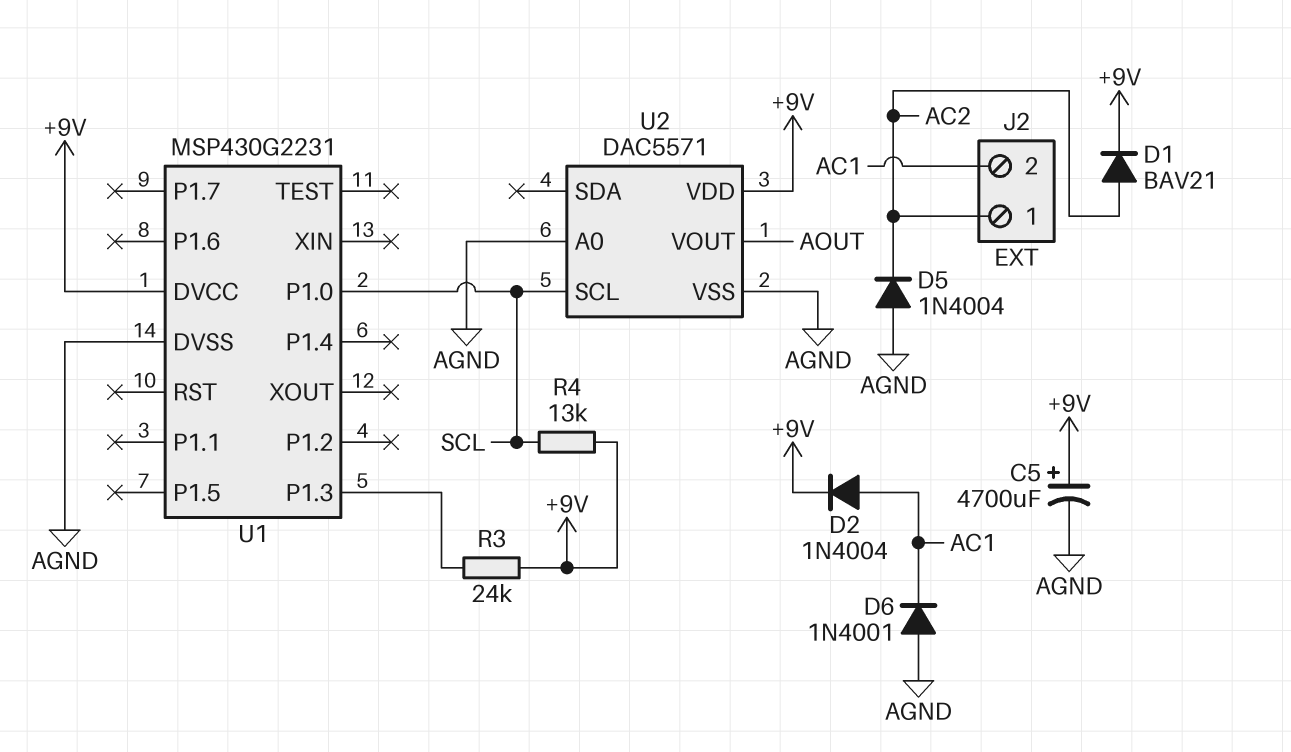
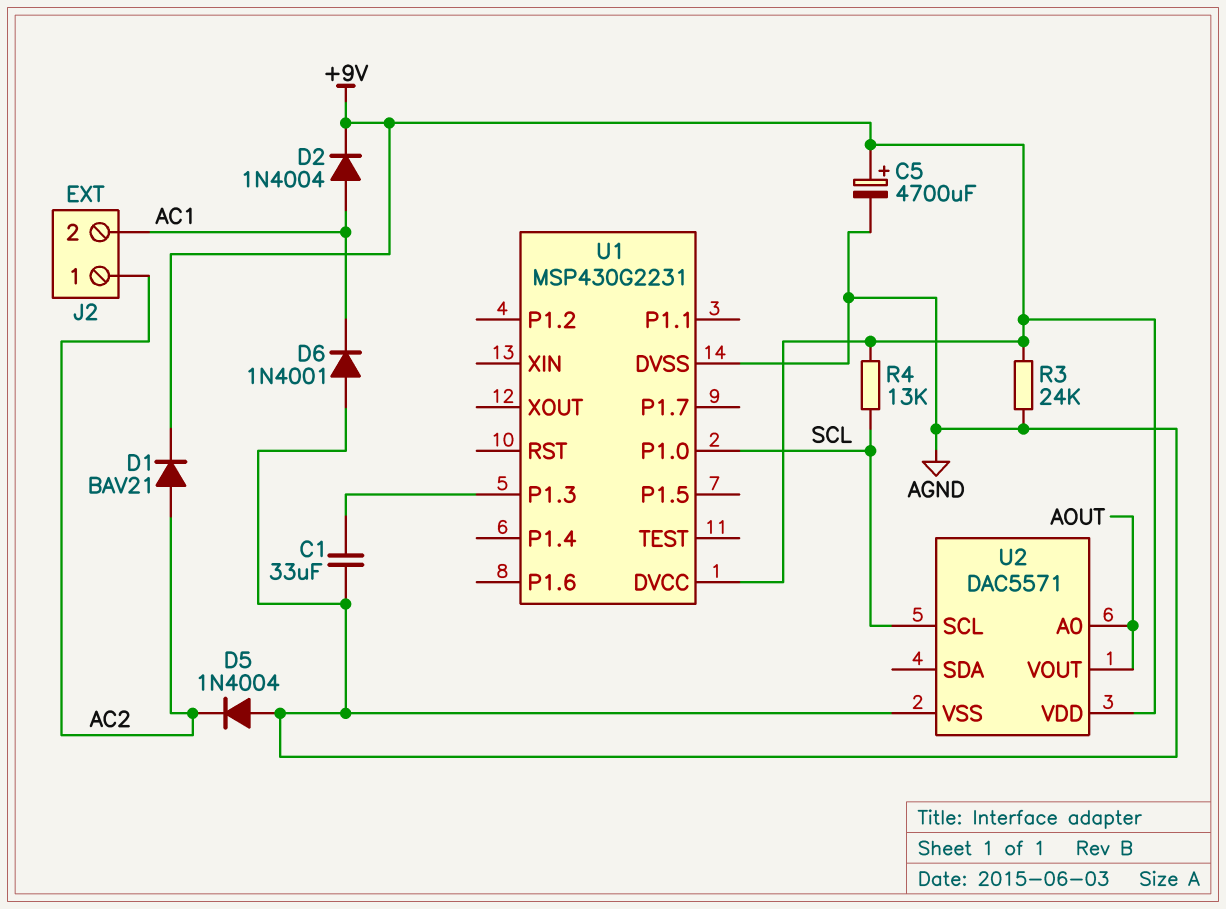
C1: none -> 33uF (AGND, U1/P1.3)
R3: 24k (+9V, U1/P1.3) -> 24k (+9V, AGND)
U2 pin A0: AGND -> AOUT

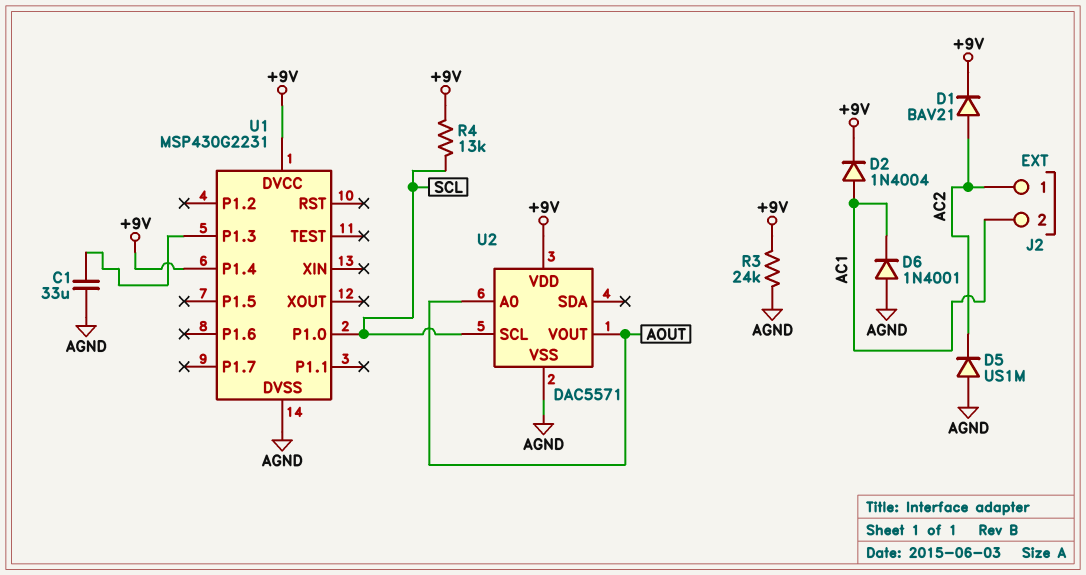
C5: 4700uF (plus +9V, minus AGND) -> none
D5: diode 1N4004 (A AGND, K AC2) -> diode US1M (A AGND, K AC2)
U1 pin P1.4: none -> +9V

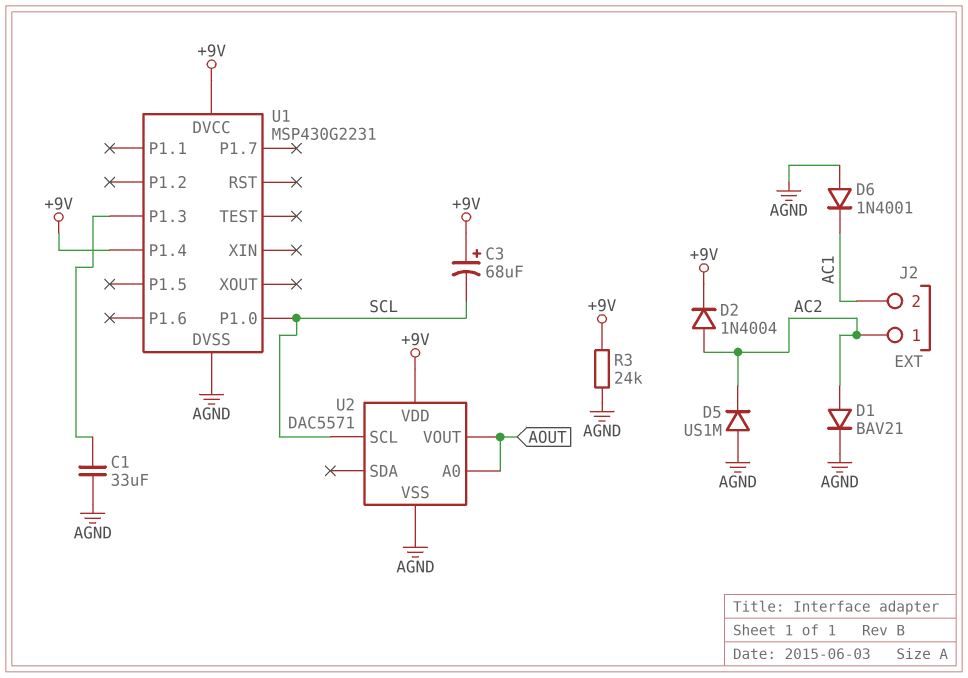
C3: none -> 68uF (plus +9V, minus SCL)
D1: diode BAV21 (A AC2, K +9V) -> diode BAV21 (A AC2, K AGND)
D2: diode 1N4004 (A AC1, K +9V) -> diode 1N4004 (A AC2, K +9V)
R4: 13k (+9V, SCL) -> none

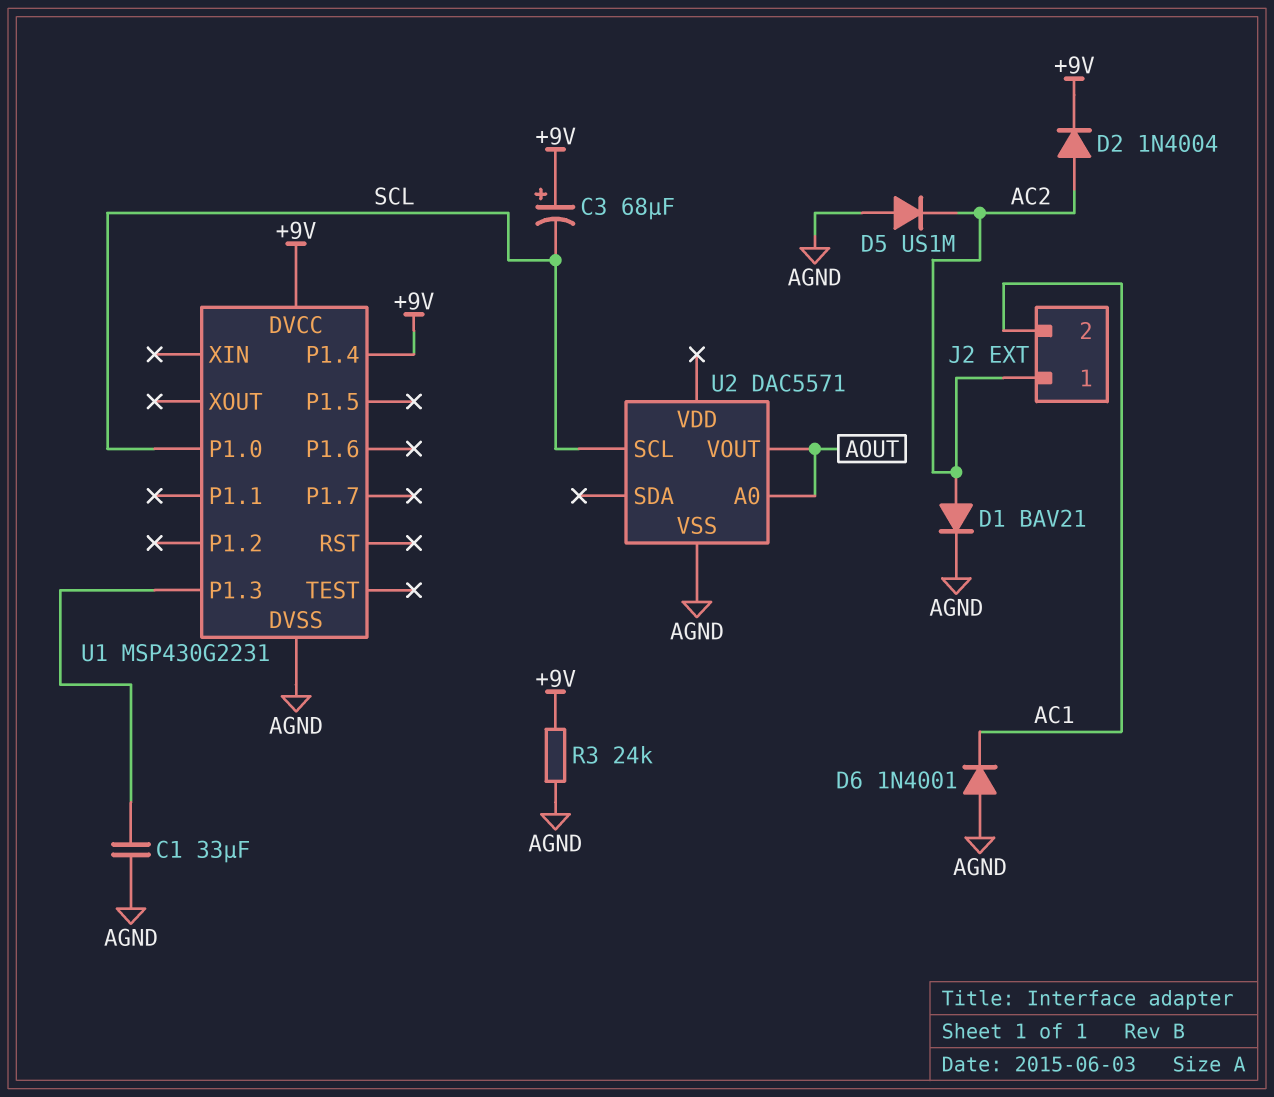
U2 pin VDD: +9V -> none

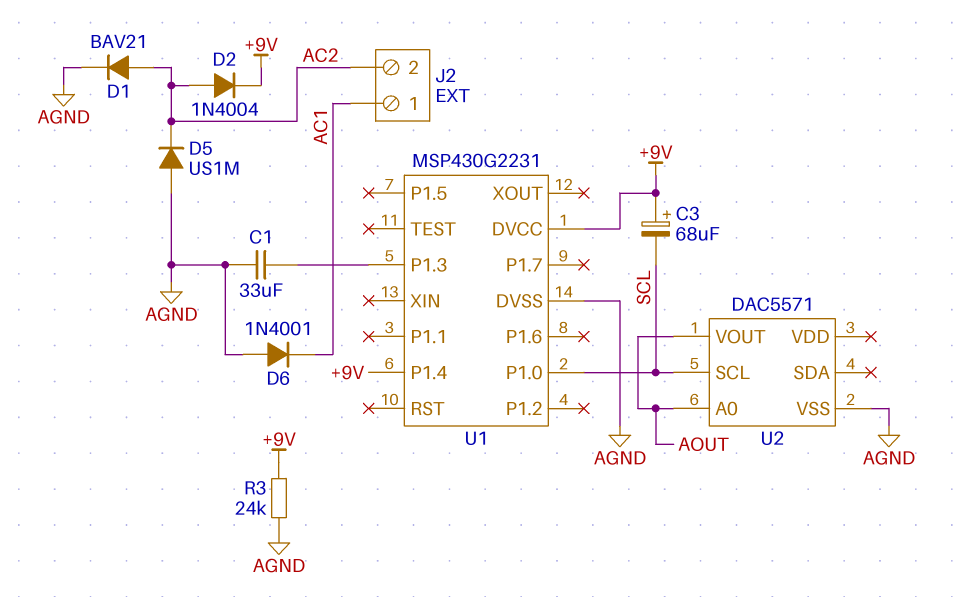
J2 pin 1: AC2 -> AC1
J2 pin 2: AC1 -> AC2

